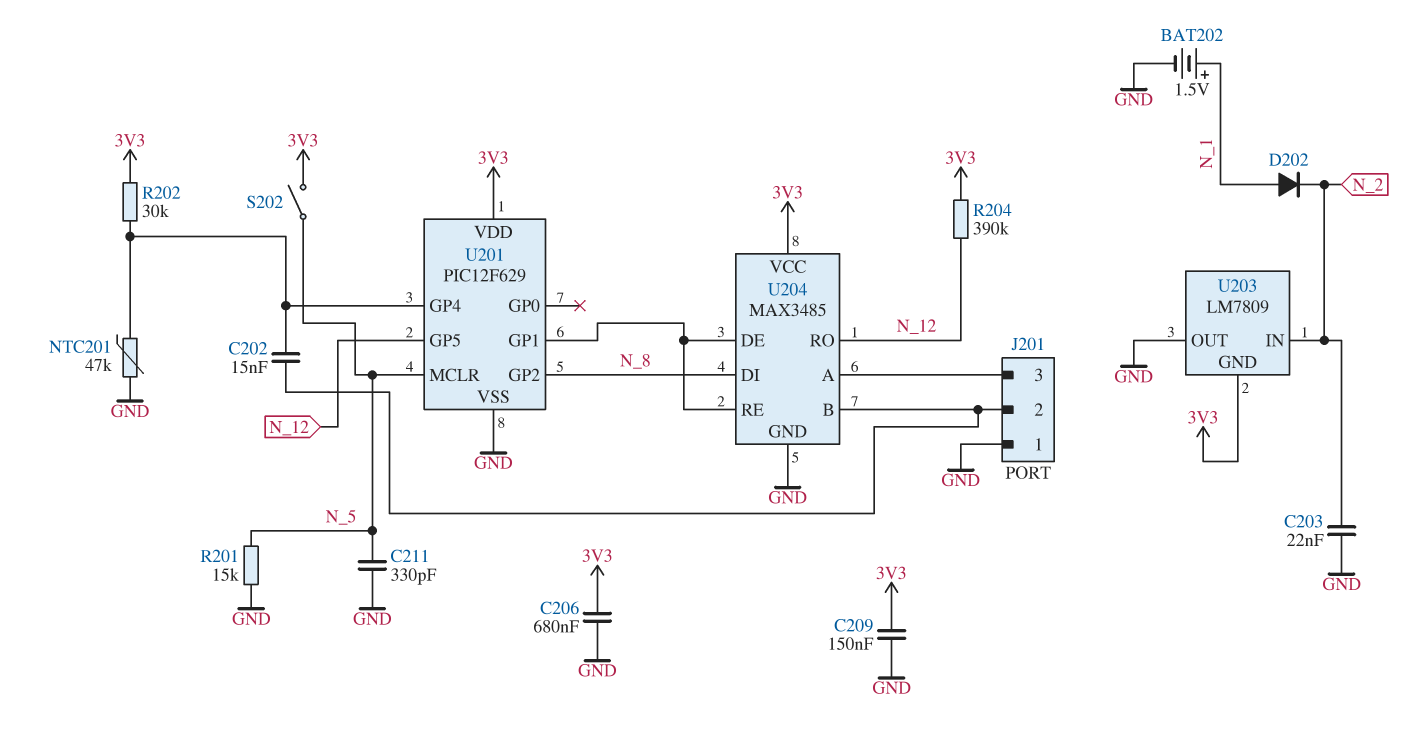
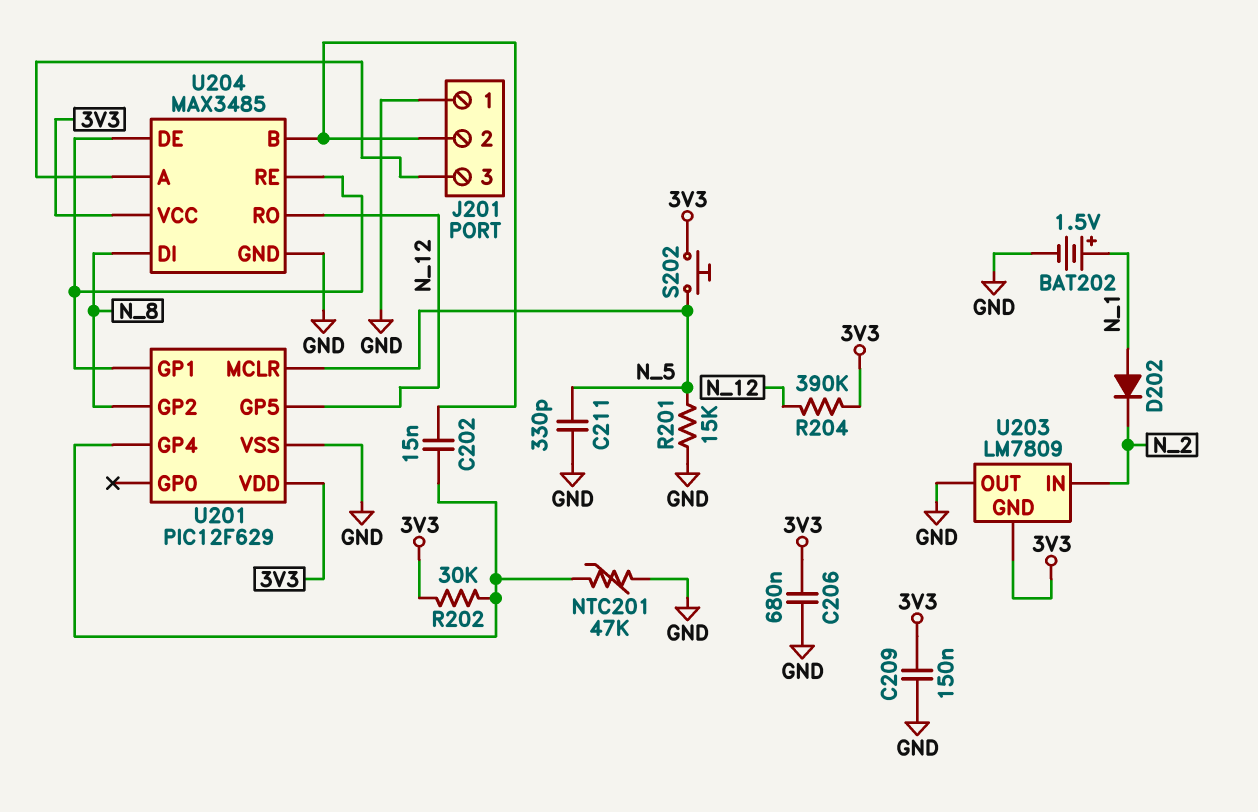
C203: 22nF (GND, N_2) -> none
S202: switch (3V3, N_5) -> button (3V3, N_5)

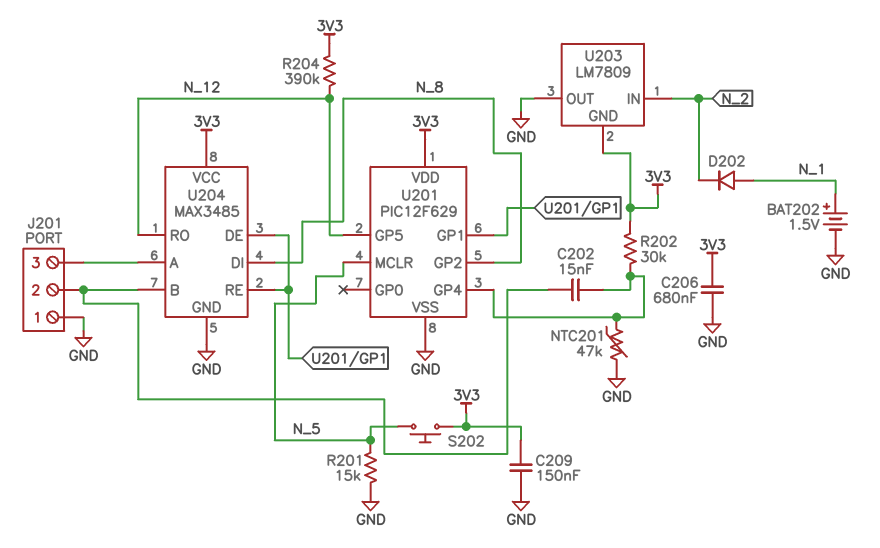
C211: 330pF (GND, N_5) -> none

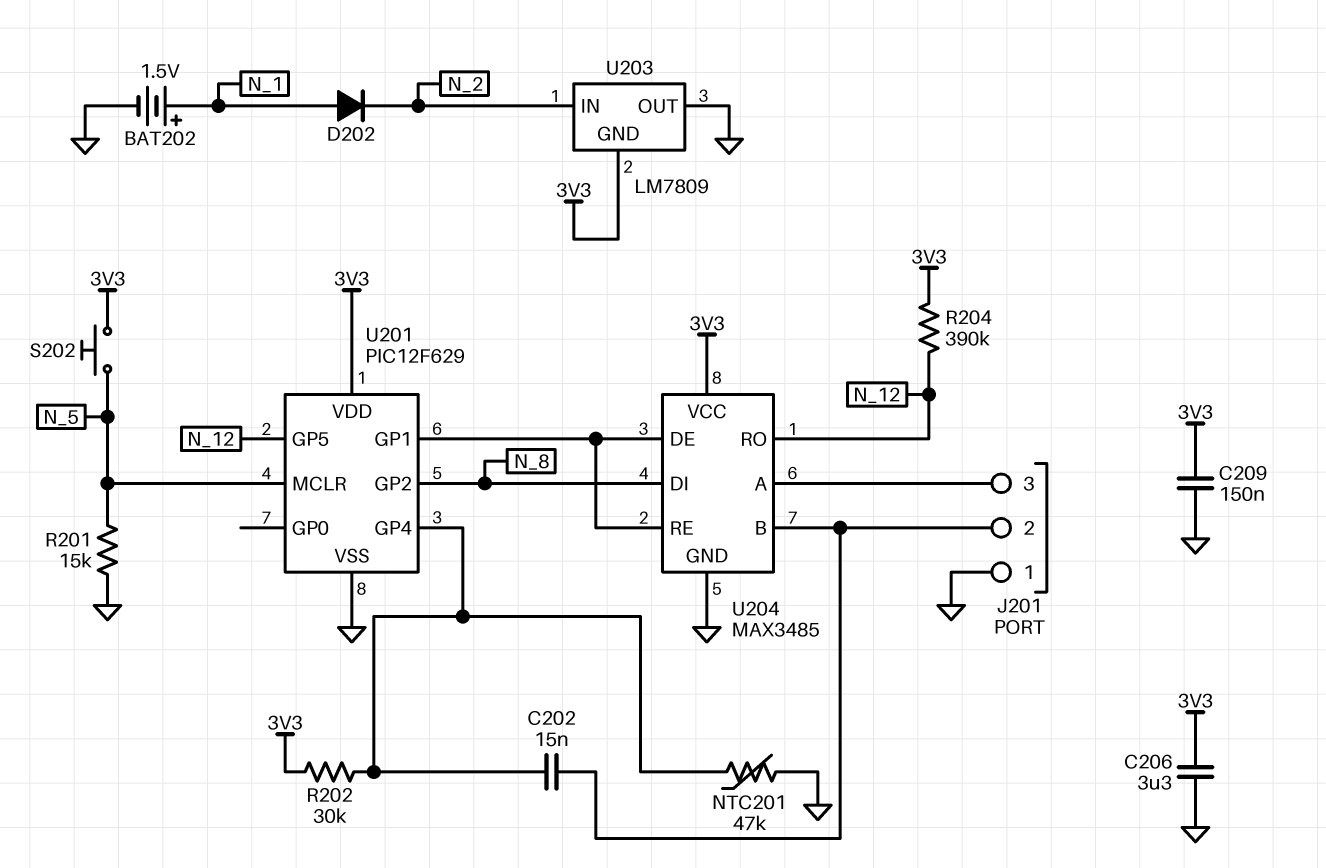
C206: 680nF (3V3, GND) -> 3.3uF (3V3, GND)

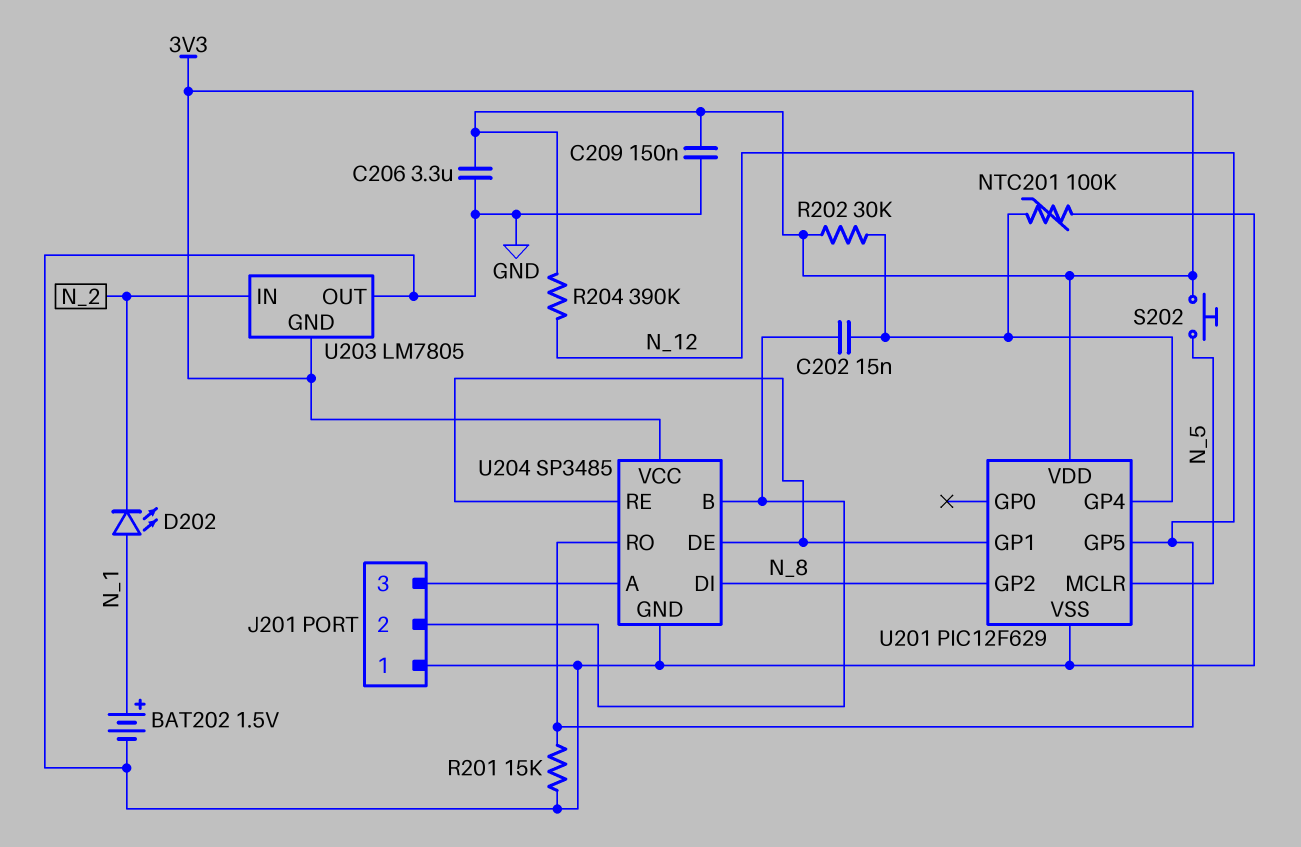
D202: diode (A N_1, K N_2) -> LED (A N_1, K N_2)
NTC201: 47k (GND, U201/GP4) -> 100k (GND, U201/GP4)
R201: 15k (GND, N_5) -> 15k (GND, N_12)
U203: LM7809 -> LM7805
U204: MAX3485 -> SP3485

